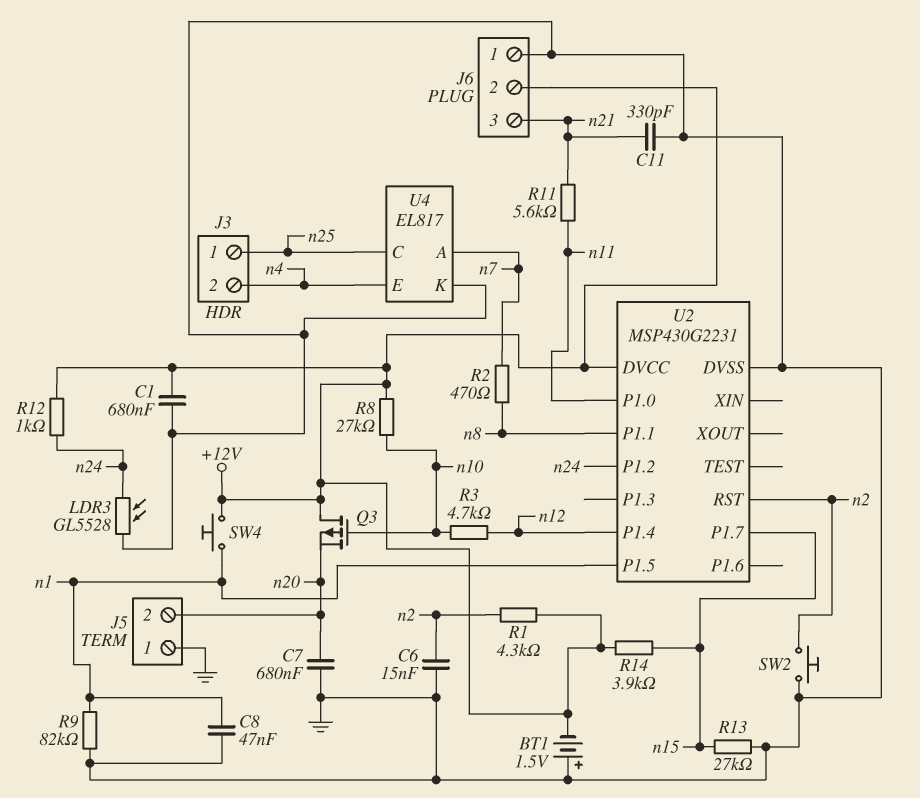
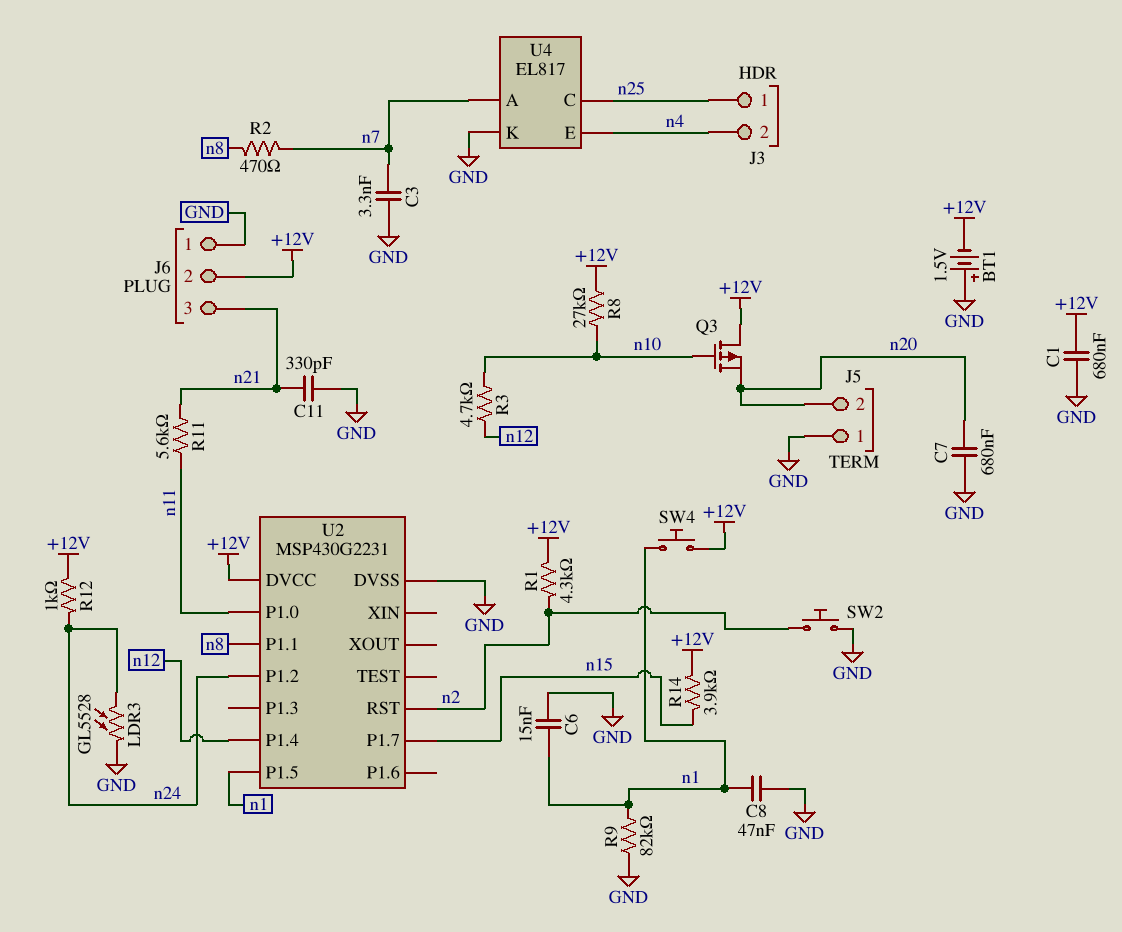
C3: none -> 3.3nF (GND, n7)
C6: 15nF (GND, n2) -> 15nF (GND, n1)
R13: 27k (GND, n15) -> none

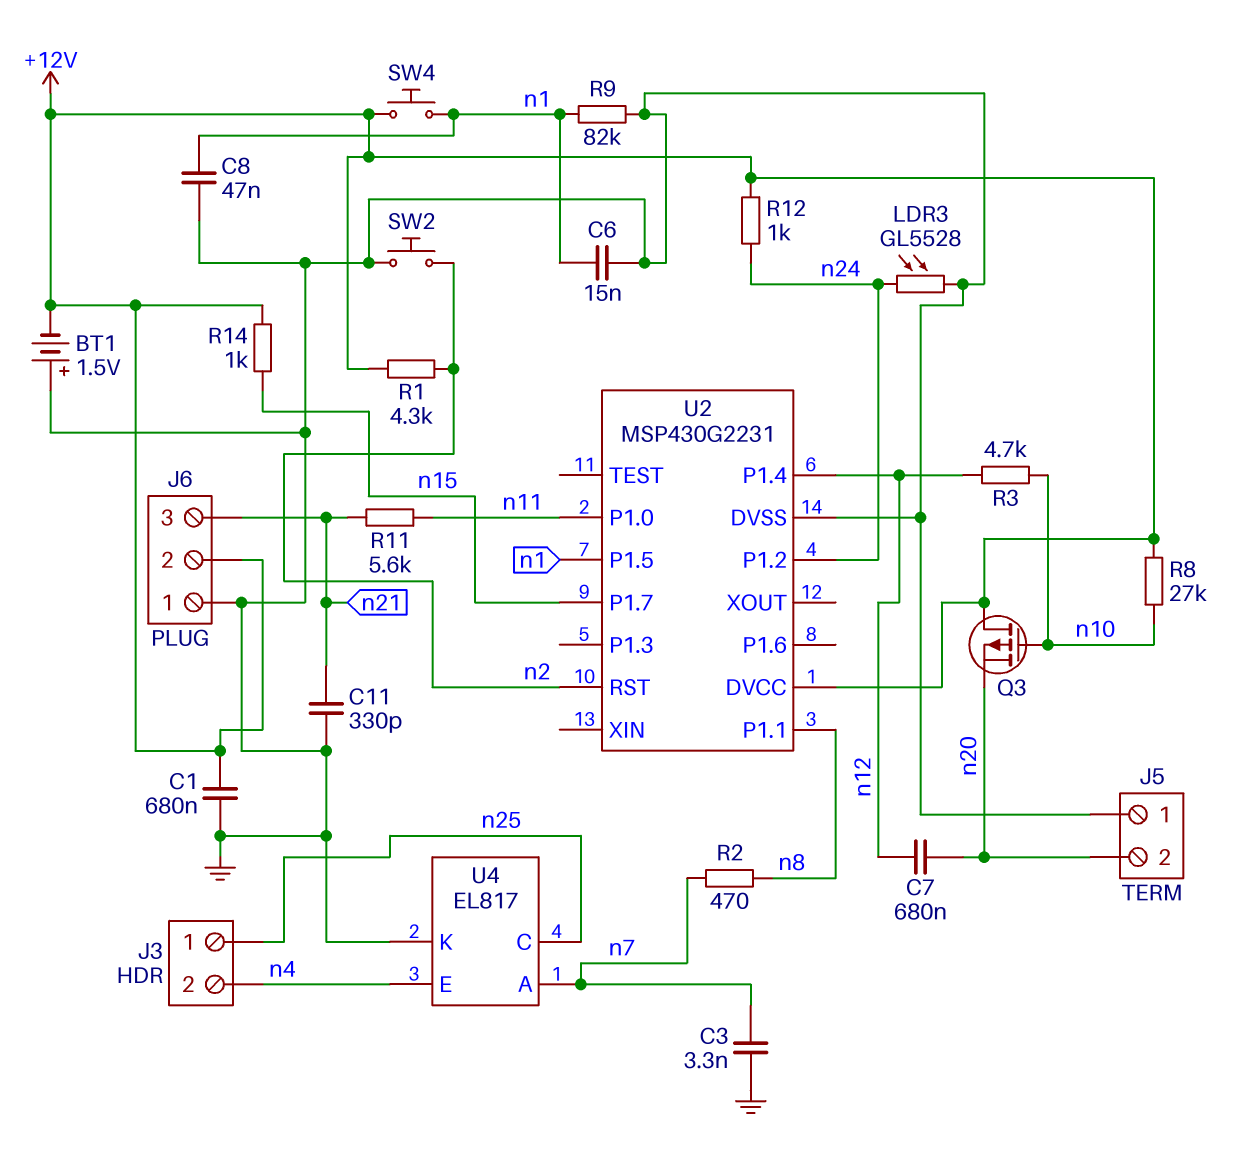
C7: 680nF (GND, n20) -> 680nF (n12, n20)
R14: 3.9k (+12V, n15) -> 1k (+12V, n15)

